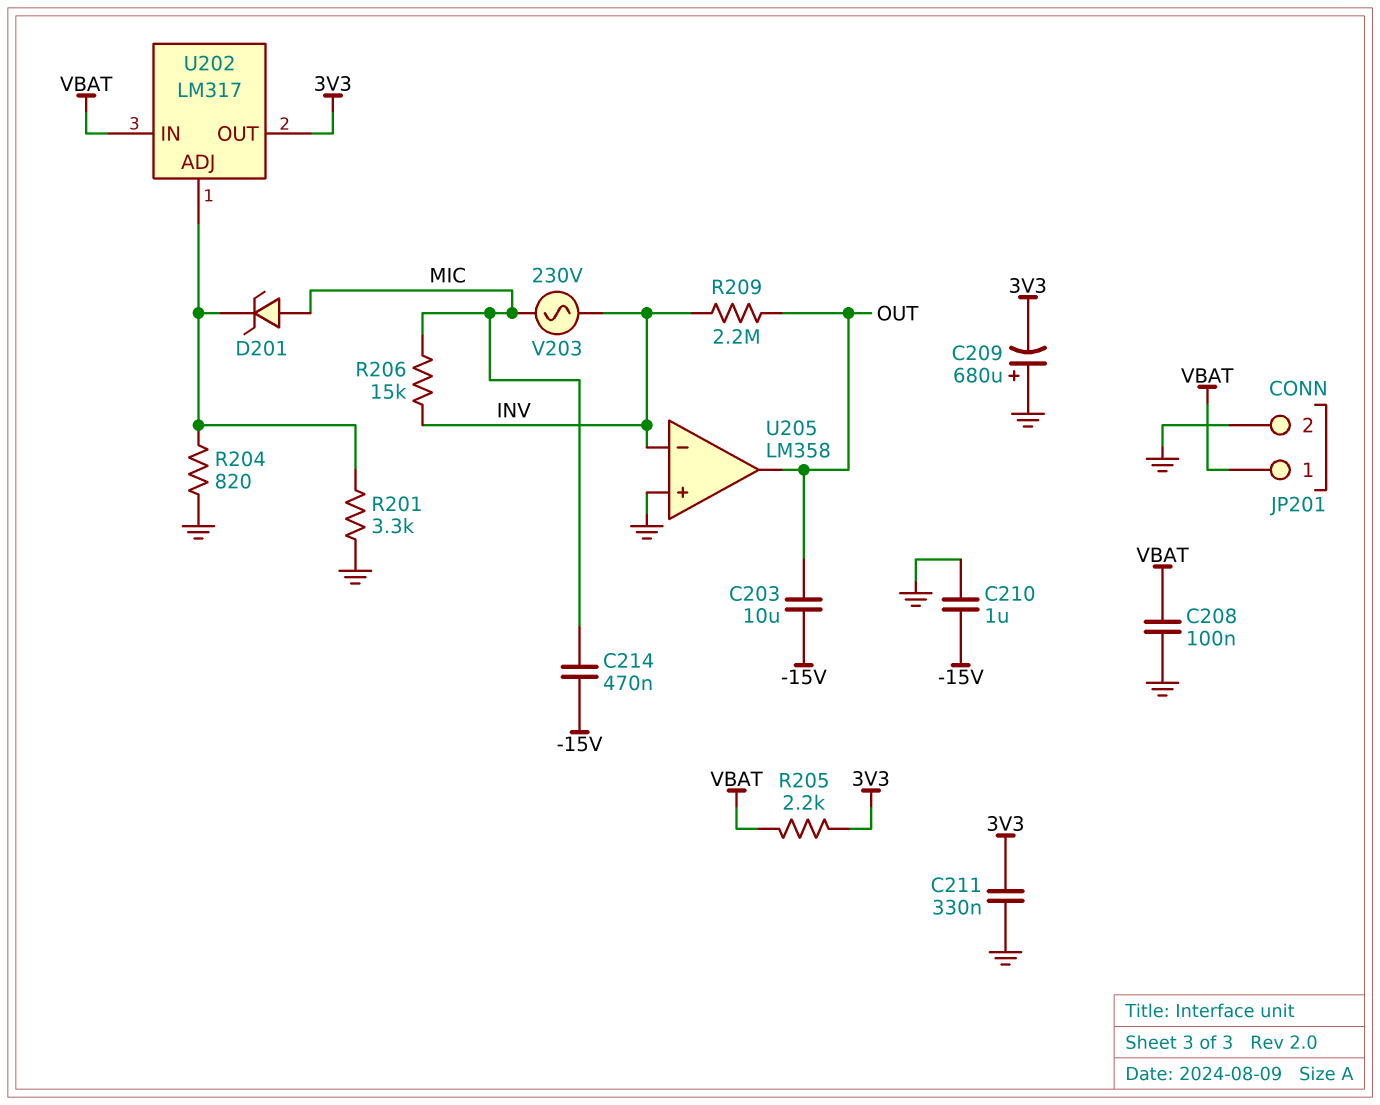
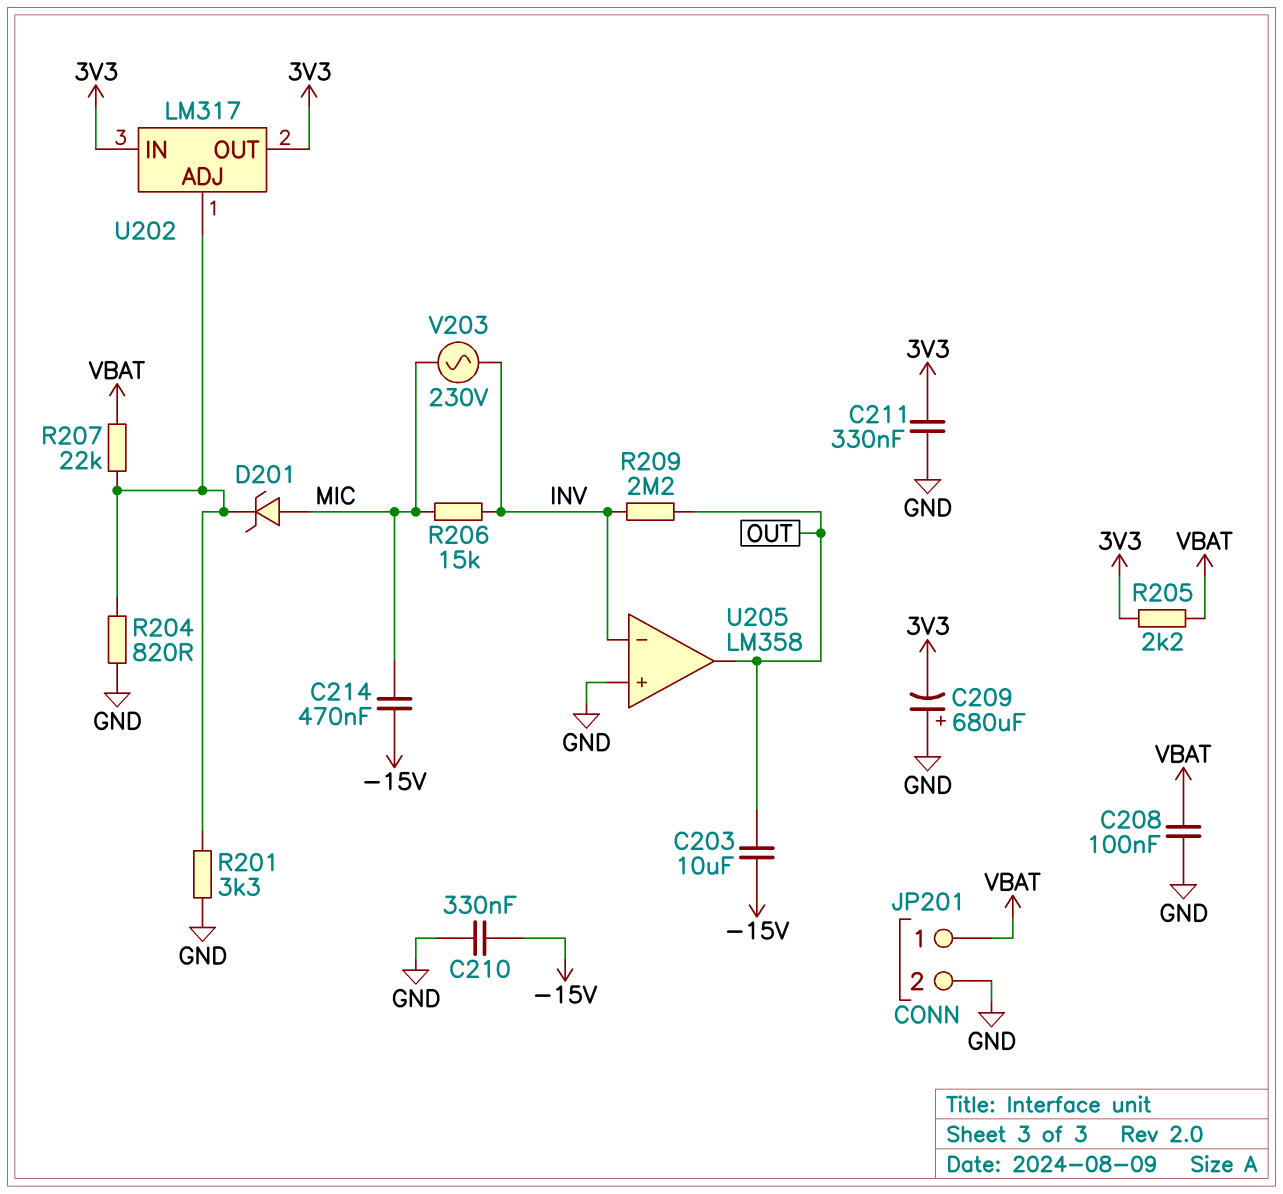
C210: 1uF (-15V, GND) -> 330nF (-15V, GND)
R207: none -> 22k (U202/ADJ, VBAT)
U202 pin IN: VBAT -> 3V3

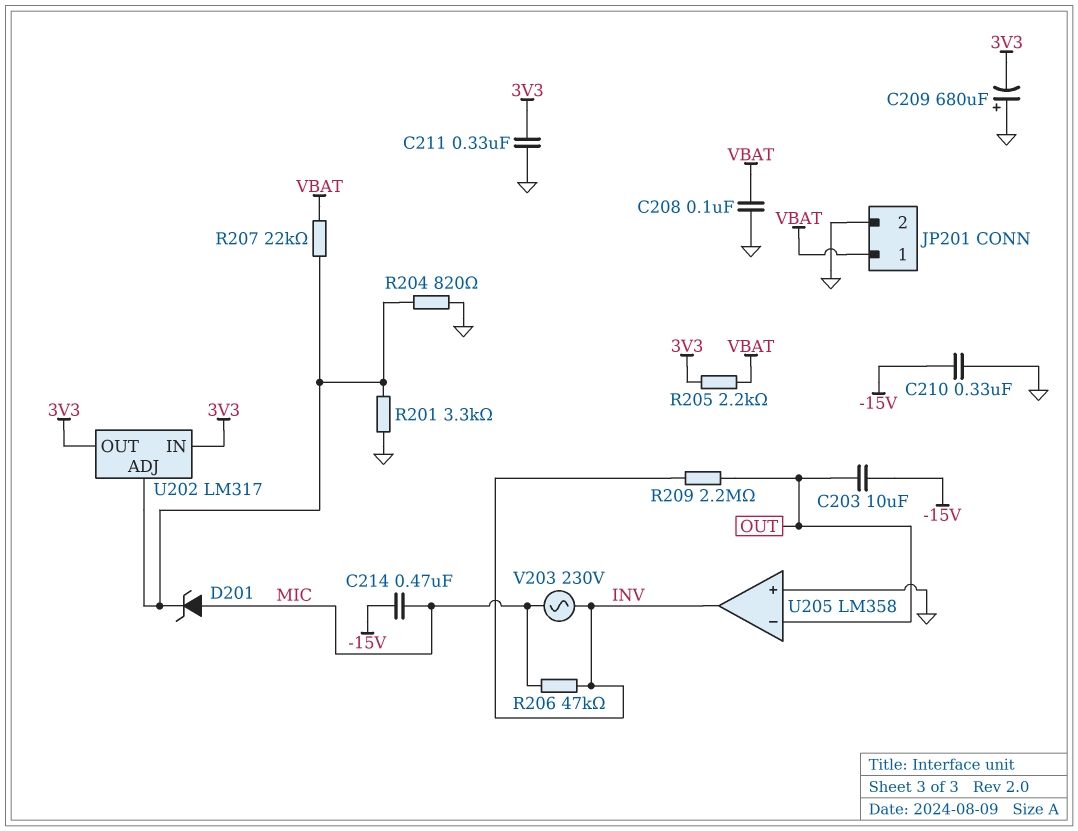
R206: 15k (INV, MIC) -> 47k (INV, MIC)
U205 pin in-: INV -> OUT
U205 pin out: OUT -> INV

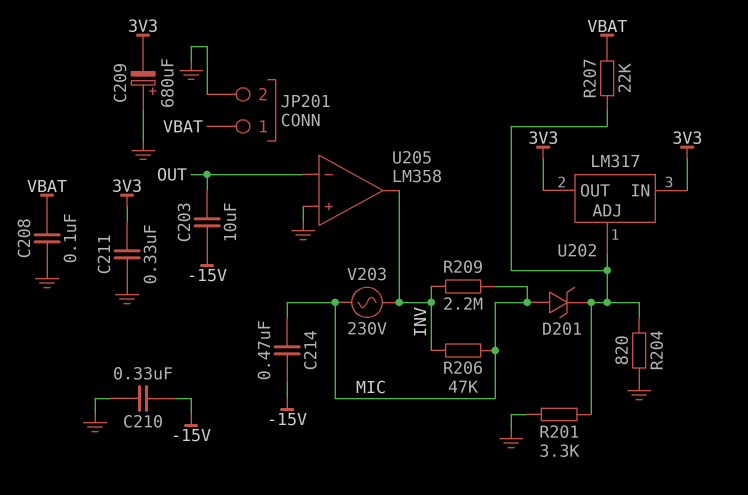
R205: 2.2k (3V3, VBAT) -> none
R209: 2.2M (INV, OUT) -> 2.2M (INV, MIC)

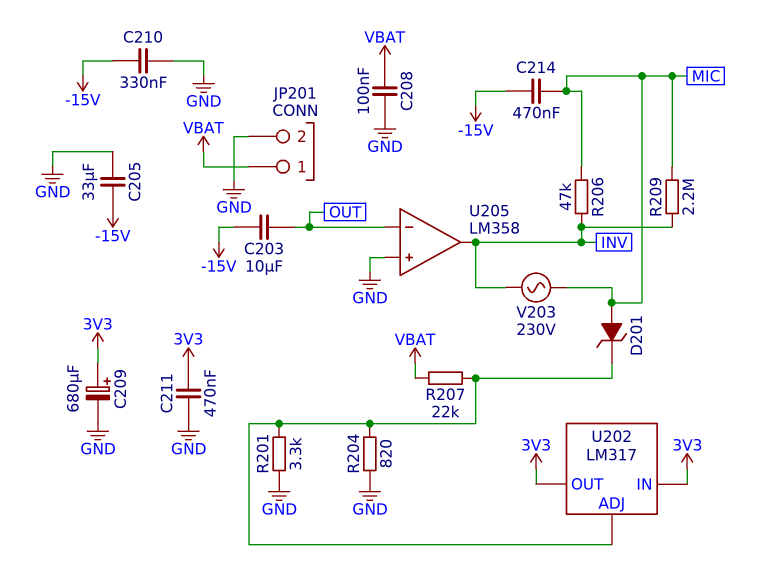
C205: none -> 33uF (-15V, GND)
C209: 680uF (plus GND, minus 3V3) -> 680uF (plus 3V3, minus GND)
C211: 330nF (3V3, GND) -> 470nF (3V3, GND)

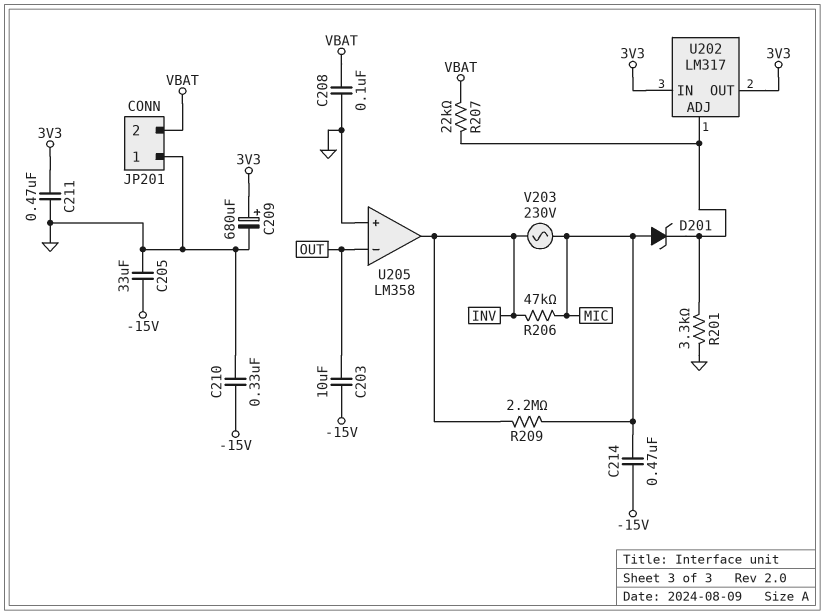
JP201 pin 1: VBAT -> GND
JP201 pin 2: GND -> VBAT
R204: 820 (GND, U202/ADJ) -> none

